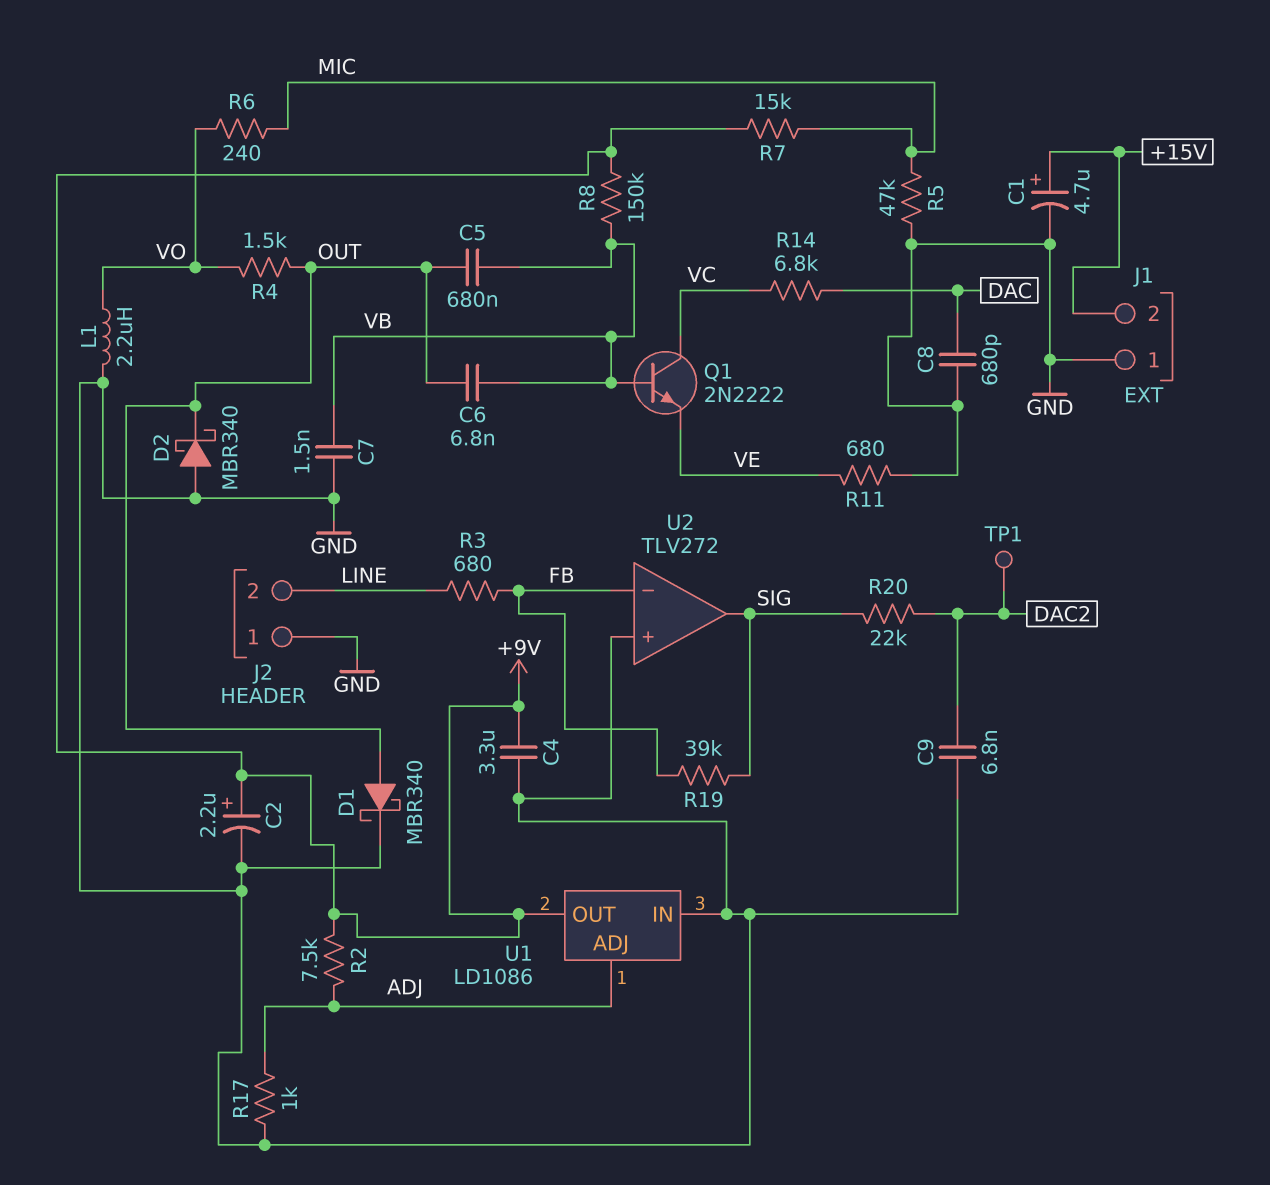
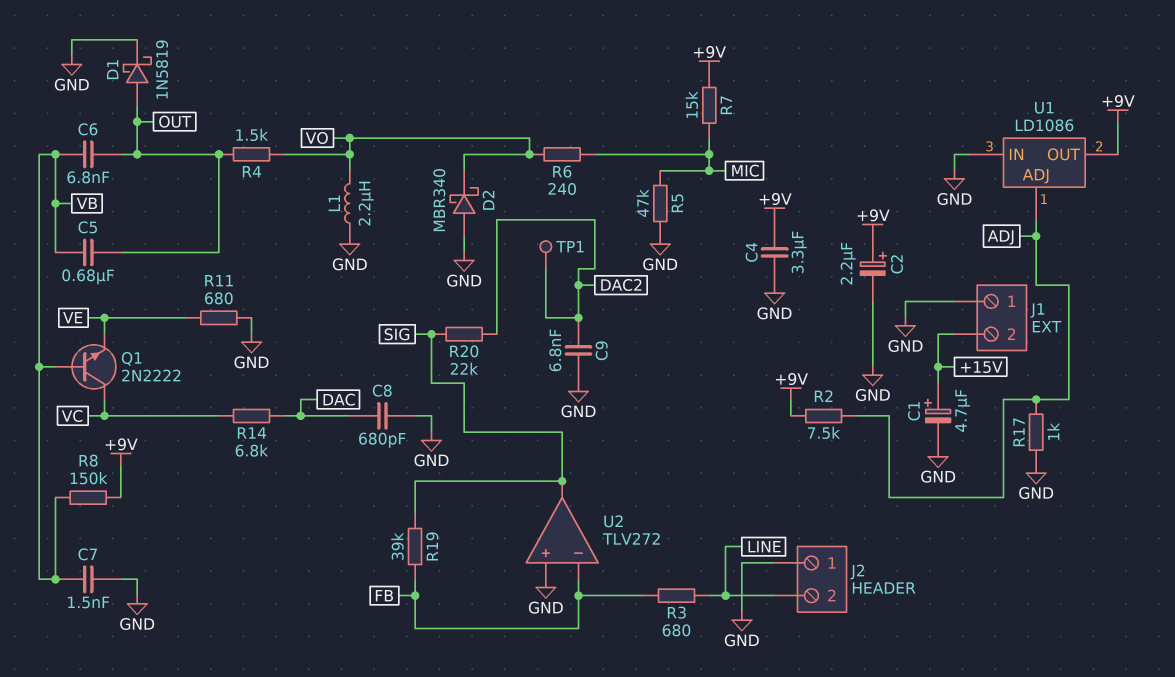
D1: schottky MBR340 (A OUT, K GND) -> schottky 1N5819 (A OUT, K GND)
D2: schottky MBR340 (A GND, K OUT) -> schottky MBR340 (A GND, K VO)

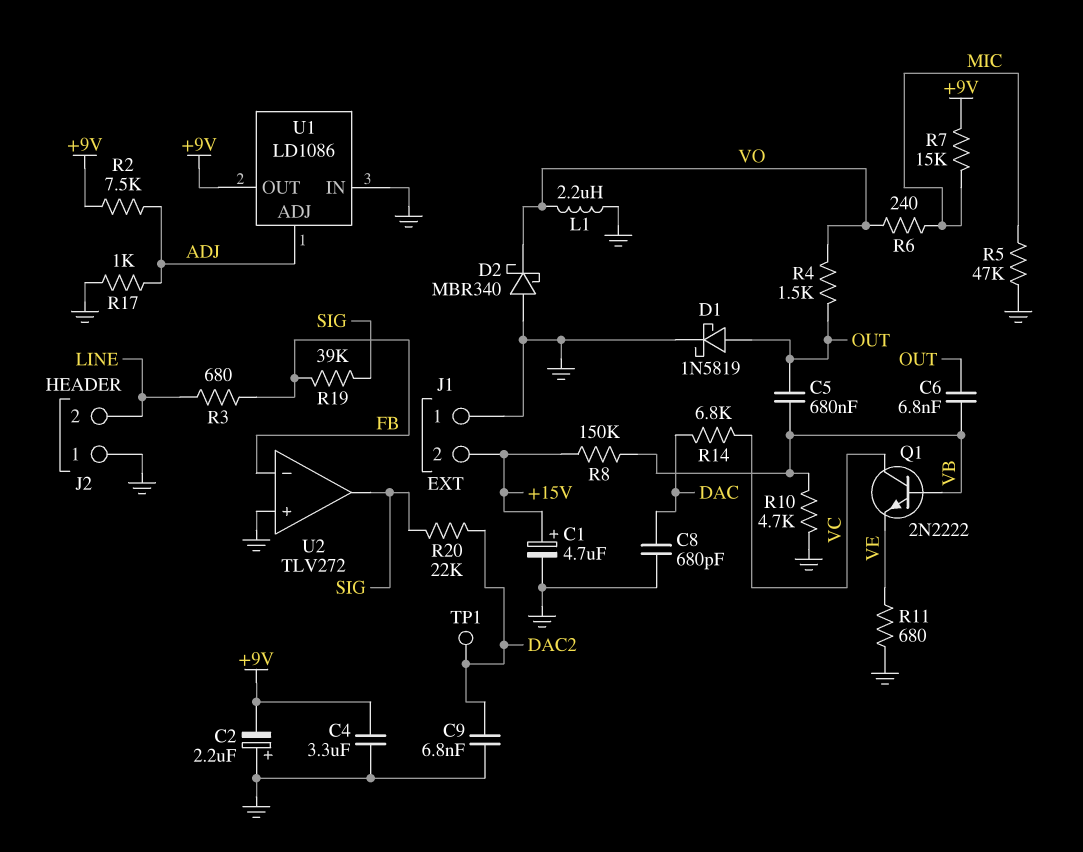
C2: 2.2uF (plus +9V, minus GND) -> 2.2uF (plus GND, minus +9V)
C7: 1.5nF (GND, VB) -> none
R8: 150k (+9V, VB) -> 150k (+15V, VB)
R10: none -> 4.7k (GND, VB)

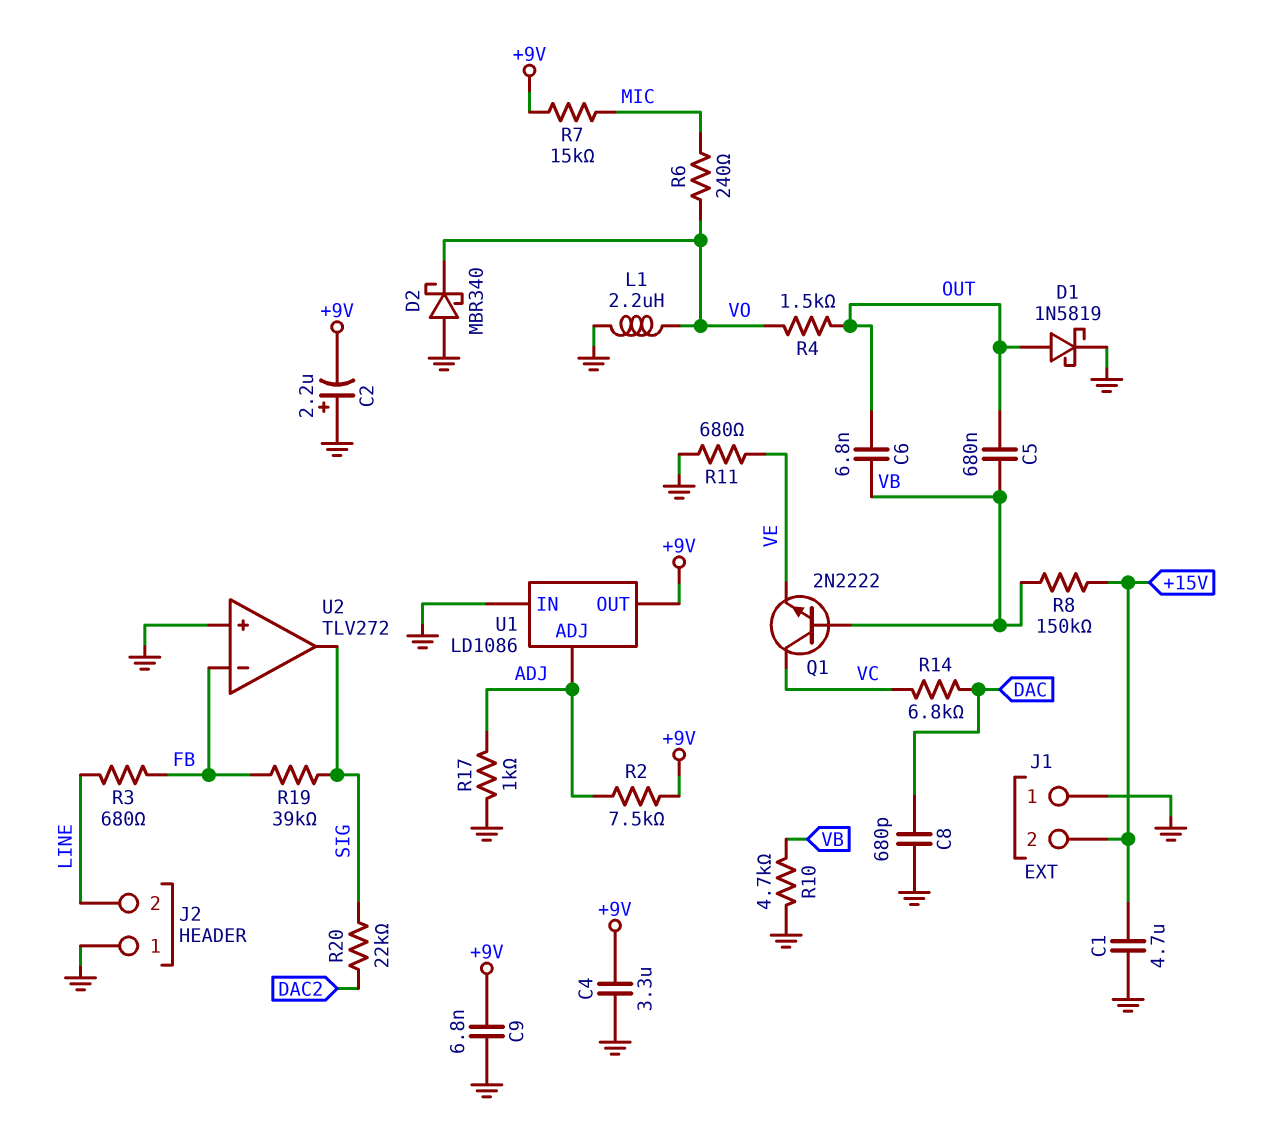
C1: 4.7uF (plus +15V, minus GND) -> 4.7uF (+15V, GND)
C9: 6.8nF (DAC2, GND) -> 6.8nF (+9V, GND)
R5: 47k (GND, MIC) -> none
TP1: test point (DAC2) -> none

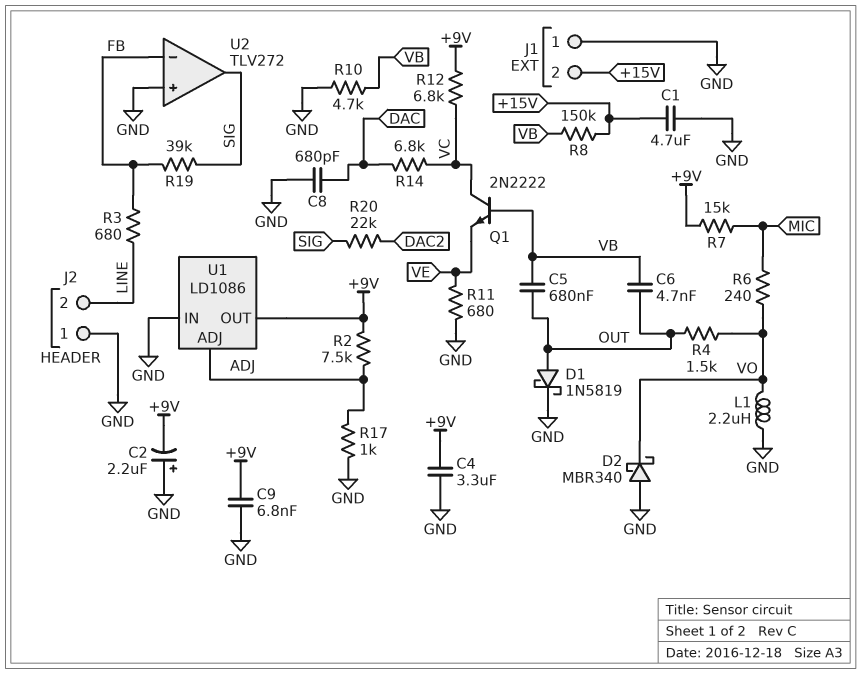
C6: 6.8nF (OUT, VB) -> 4.7nF (OUT, VB)
R12: none -> 6.8k (+9V, VC)

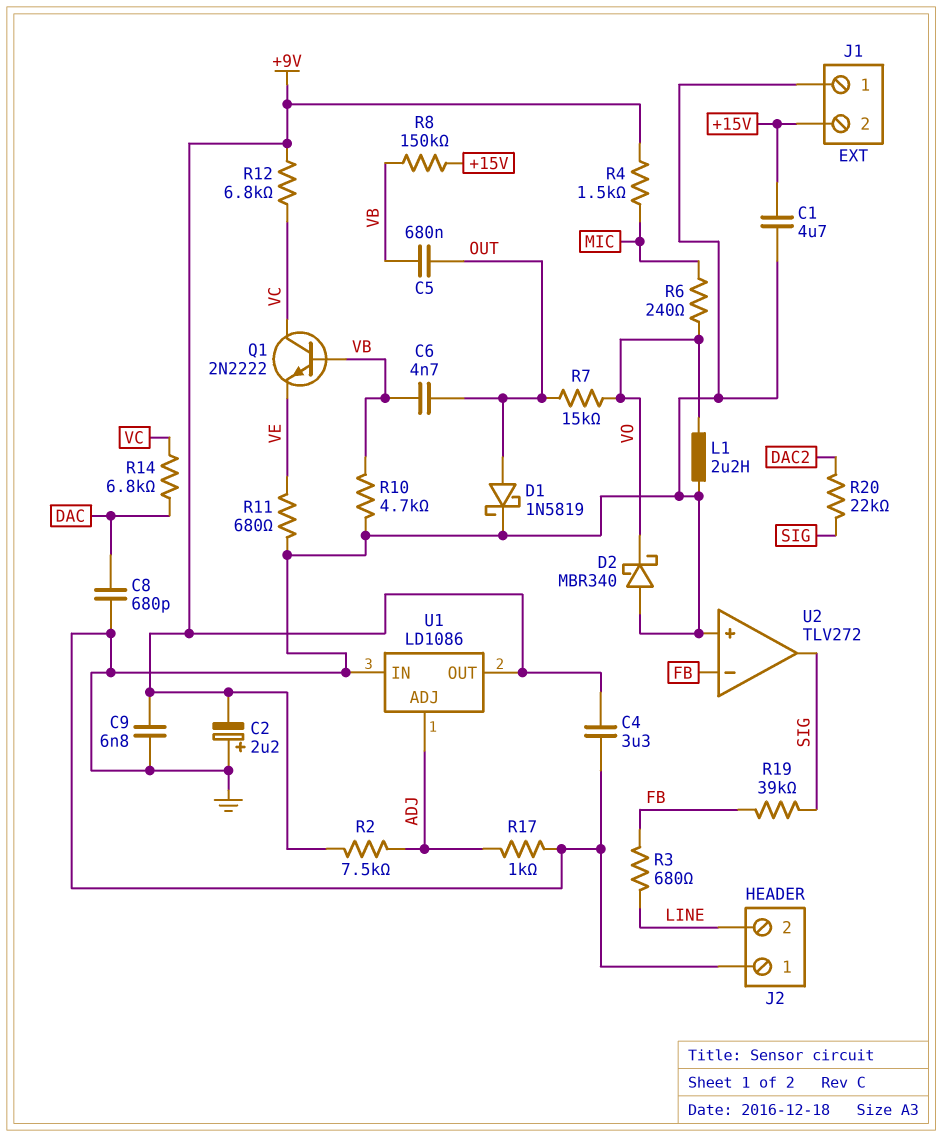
R4: 1.5k (OUT, VO) -> 1.5k (+9V, MIC)
R7: 15k (+9V, MIC) -> 15k (OUT, VO)

